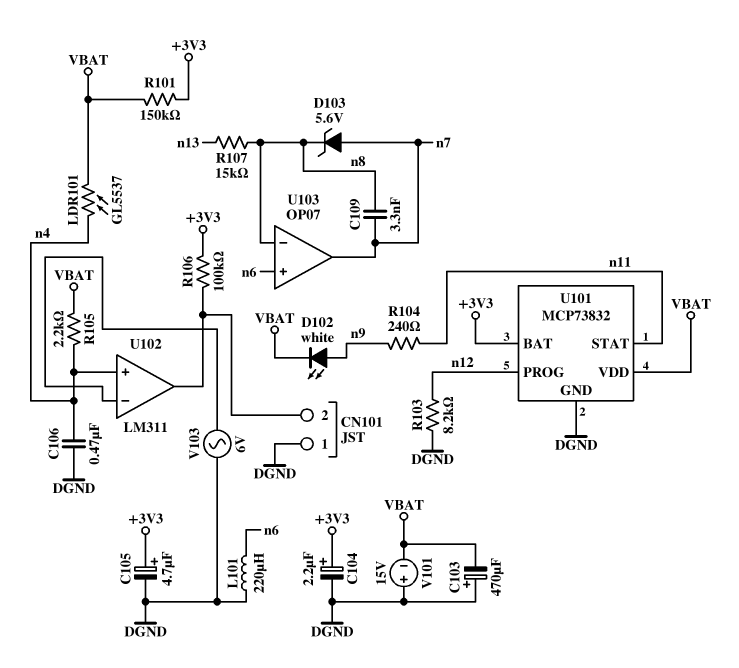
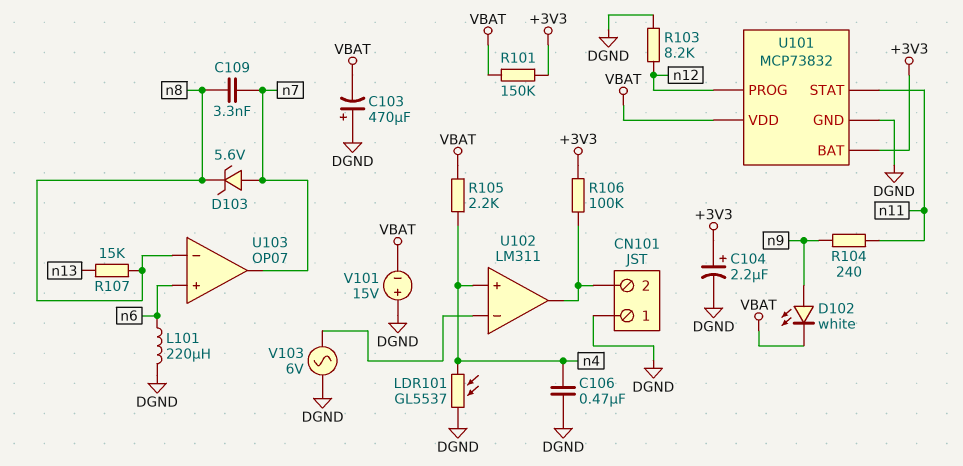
C105: 4.7uF (plus +3V3, minus DGND) -> none
LDR101: GL5537 (VBAT, n4) -> GL5537 (DGND, n4)

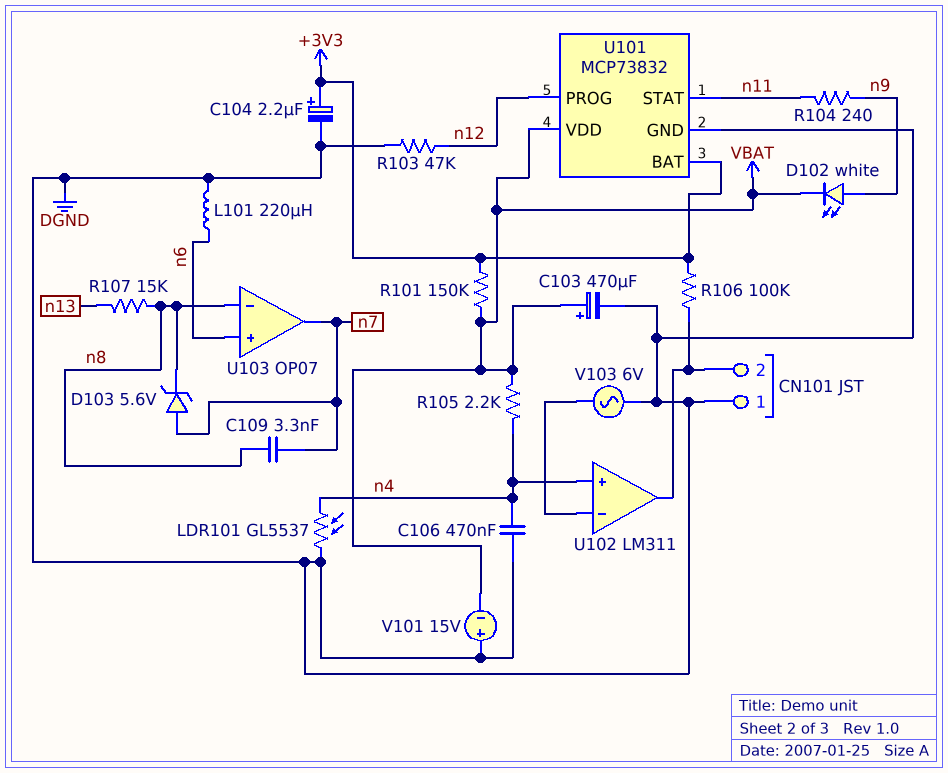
C103: 470uF (plus DGND, minus VBAT) -> 470uF (plus VBAT, minus DGND)
R103: 8.2k (DGND, n12) -> 47k (DGND, n12)

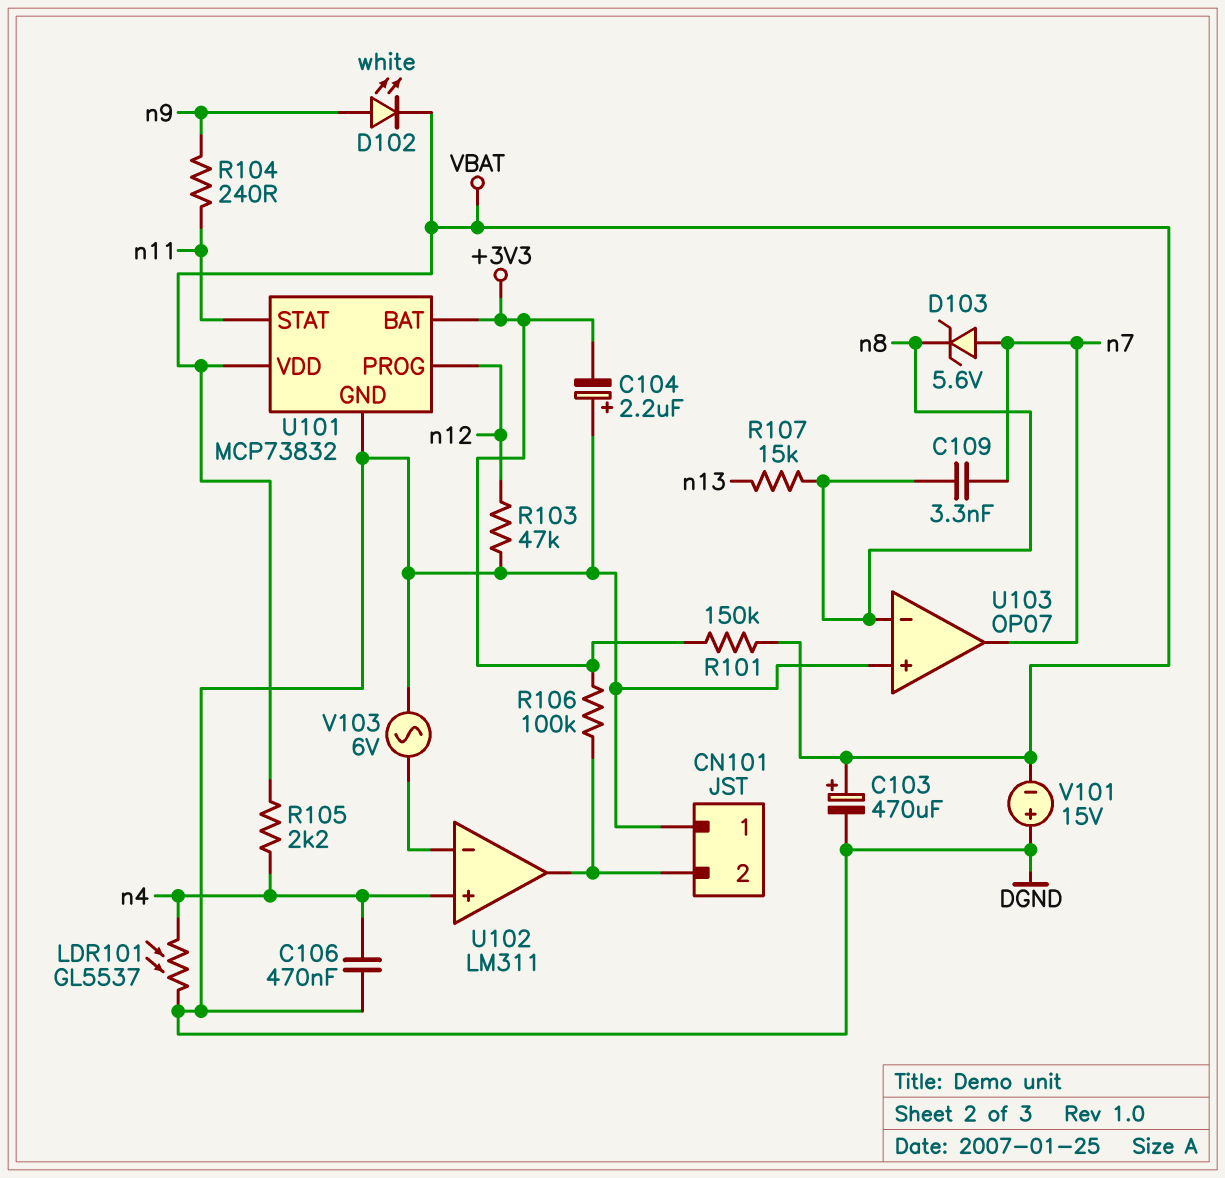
C104: 2.2uF (plus +3V3, minus DGND) -> 2.2uF (plus DGND, minus +3V3)
L101: 220uH (DGND, n6) -> none
U103 pin in+: n6 -> DGND

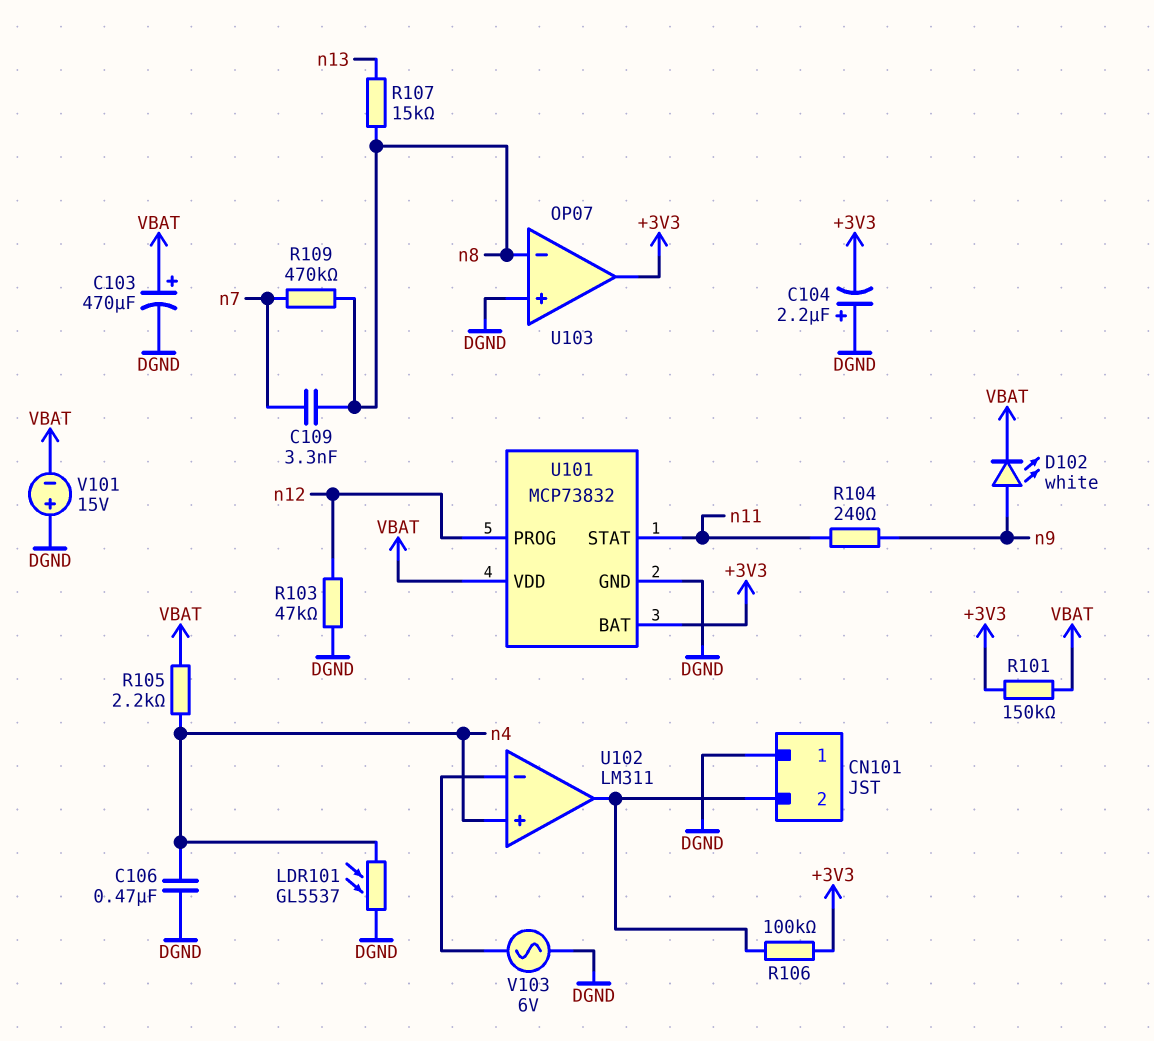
D103: zener 5.6V (A n7, K n8) -> none
R109: none -> 470k (n7, n8)
U103 pin out: n7 -> +3V3

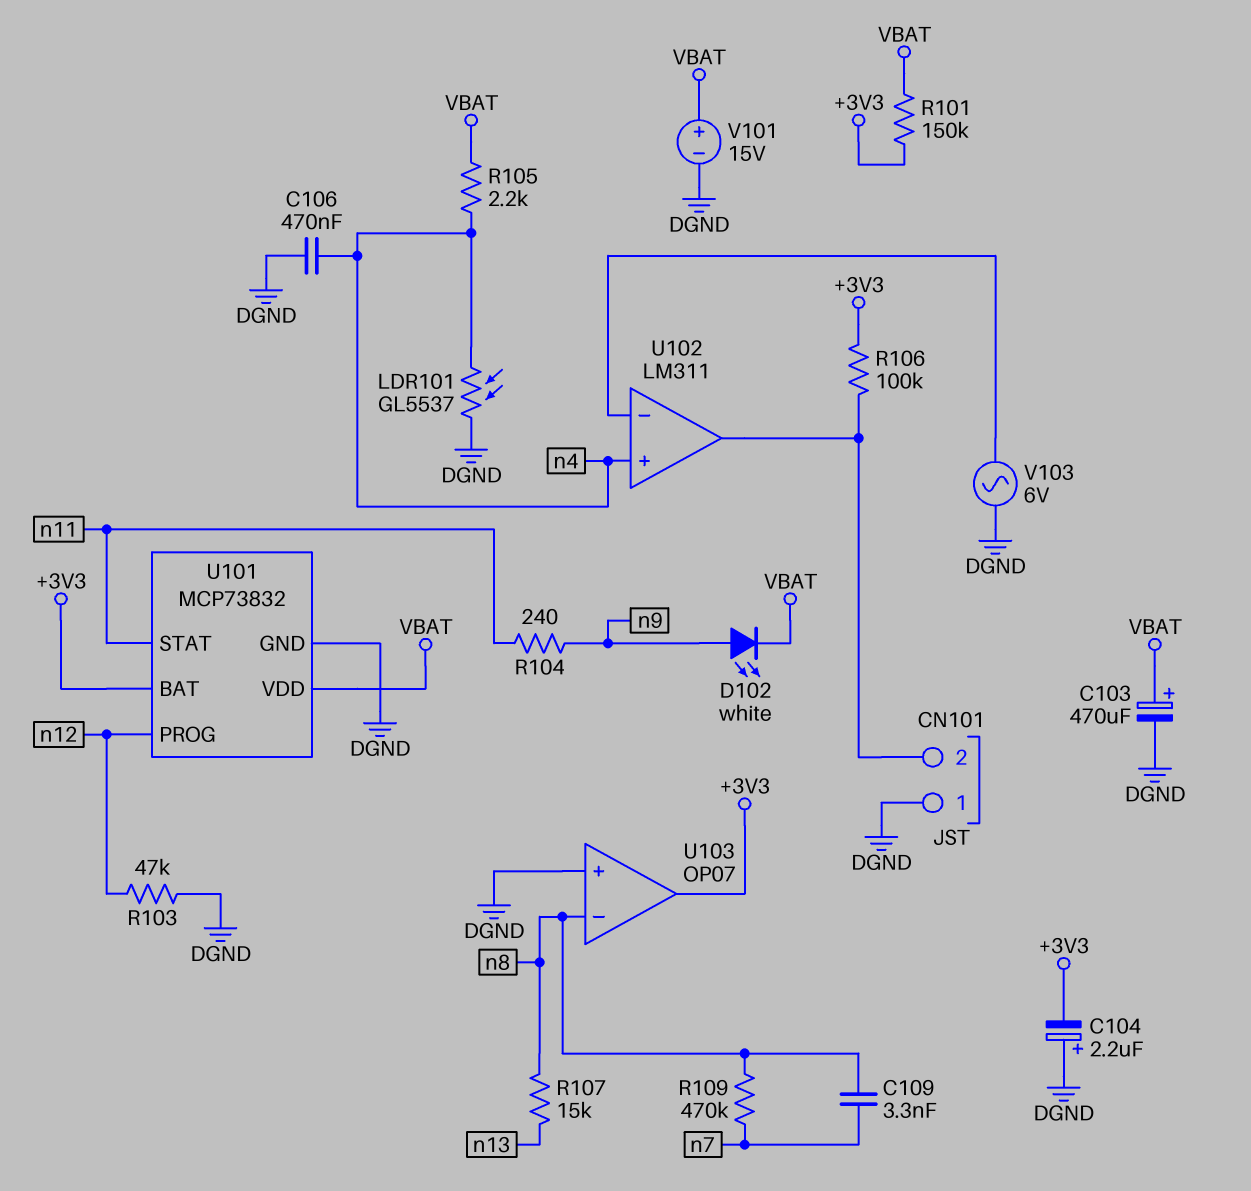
V101: 15V (plus DGND, minus VBAT) -> 15V (plus VBAT, minus DGND)

